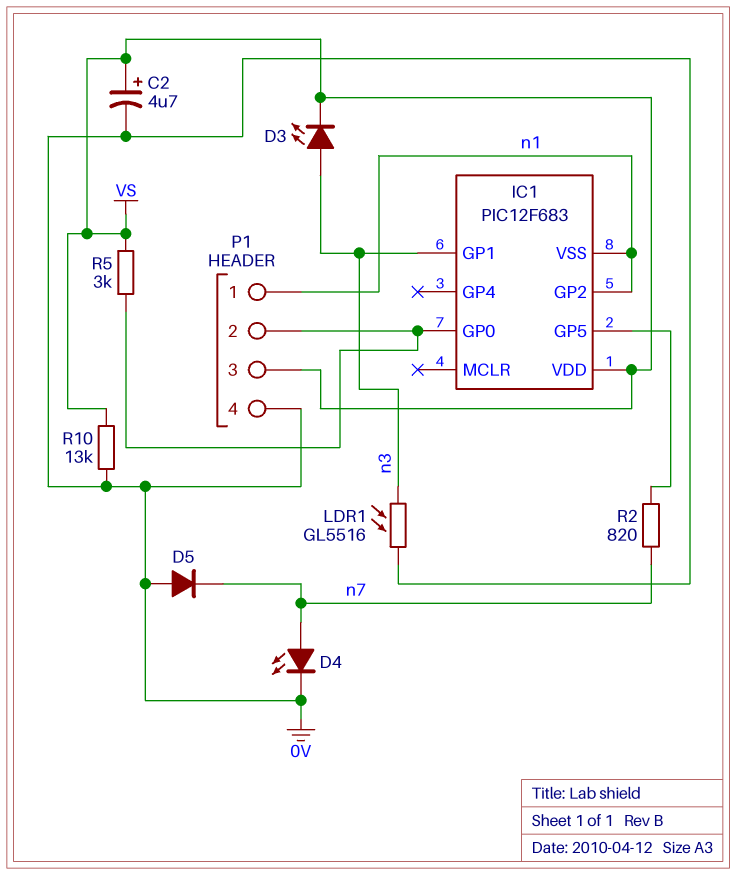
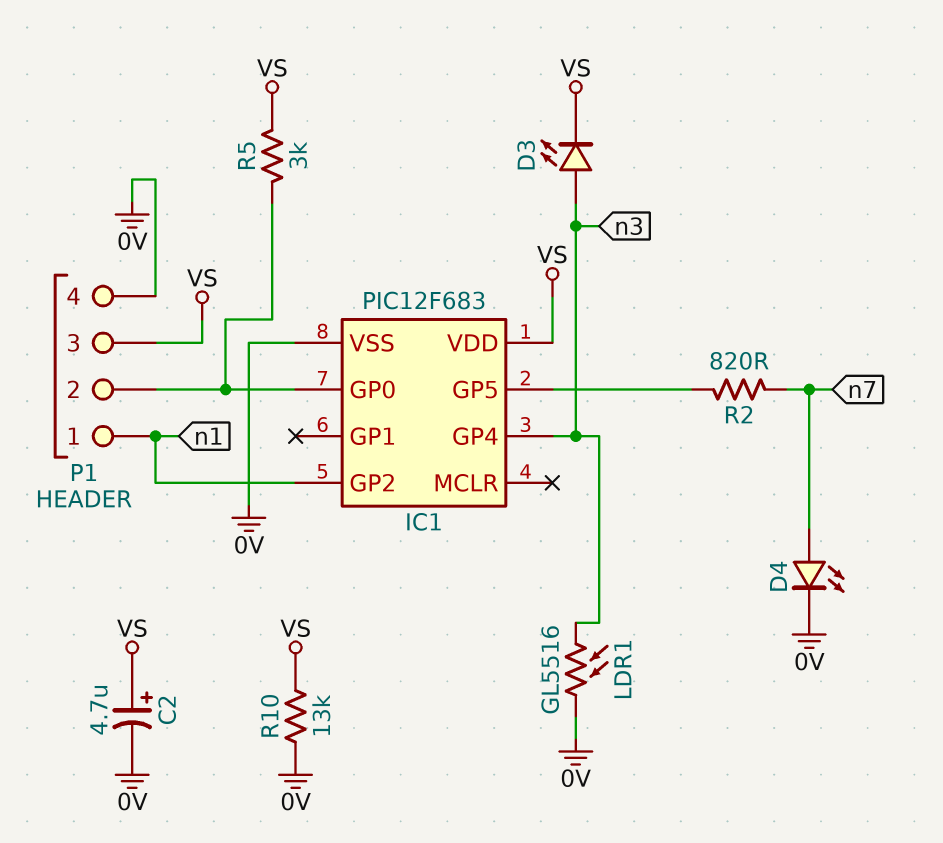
D5: diode (A 0V, K n7) -> none
IC1 pin GP1: n3 -> none
IC1 pin GP4: none -> n3
IC1 pin VSS: n1 -> 0V

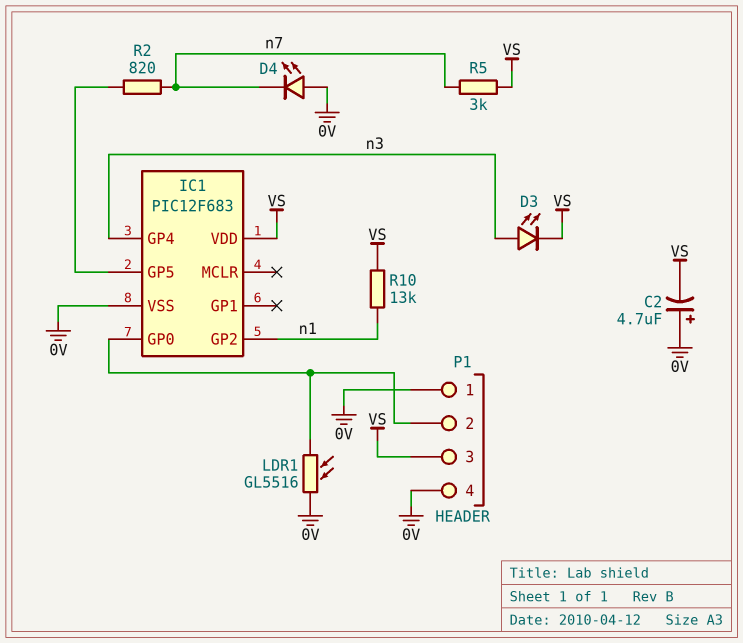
C2: 4.7uF (plus VS, minus 0V) -> 4.7uF (plus 0V, minus VS)
D4: LED (A n7, K 0V) -> LED (A 0V, K n7)
LDR1: GL5516 (0V, n3) -> GL5516 (0V, IC1/GP0)
P1 pin 1: n1 -> 0V
R5: 3k (IC1/GP0, VS) -> 3k (VS, n7)
R10: 13k (0V, VS) -> 13k (VS, n1)

